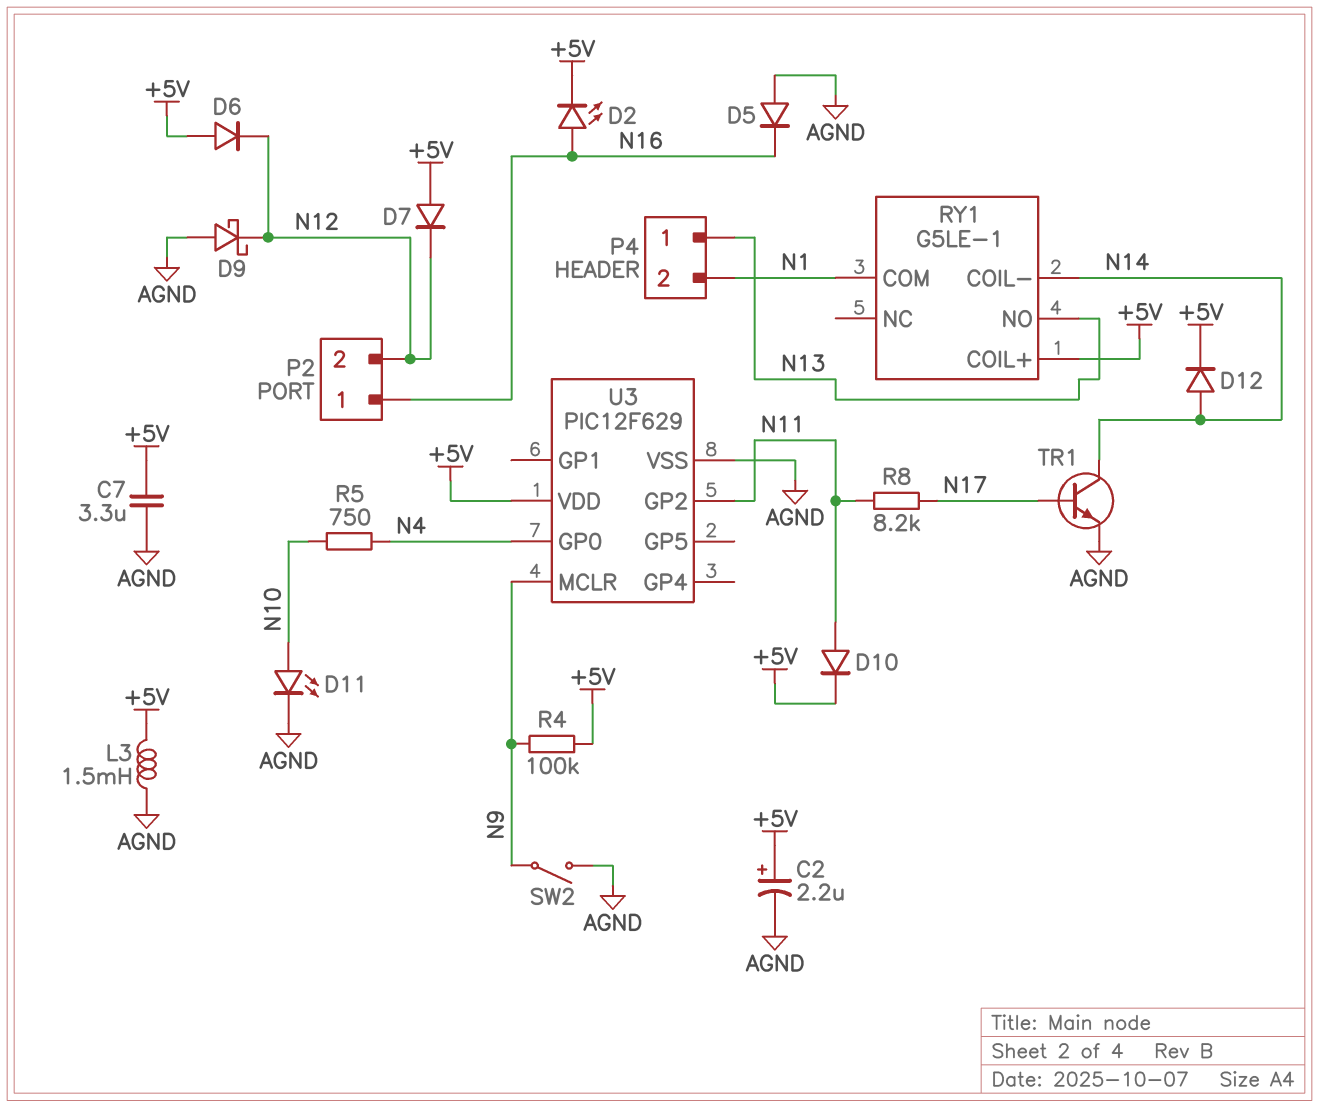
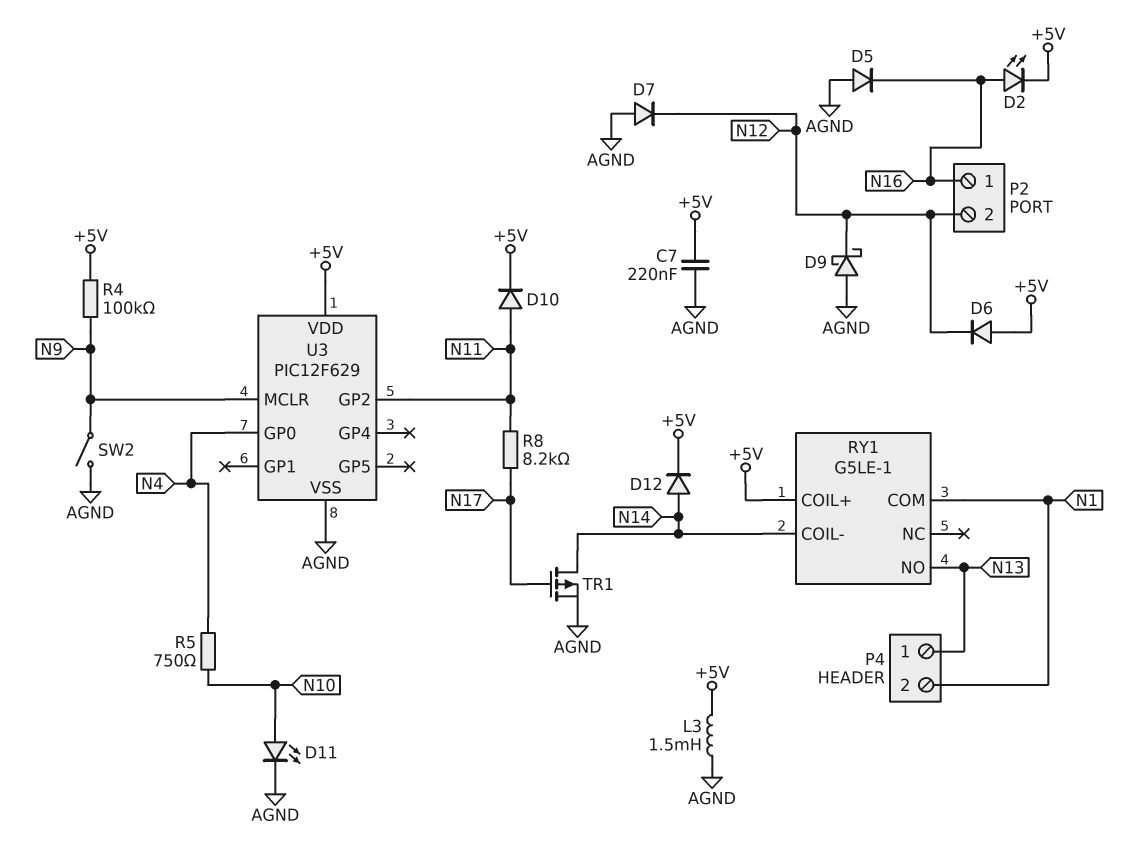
C2: 2.2uF (plus +5V, minus AGND) -> none
C7: 3.3uF (+5V, AGND) -> 220nF (+5V, AGND)
D7: diode (A +5V, K N12) -> diode (A AGND, K N12)
TR1: NPN (B N17, C N14, E AGND) -> PMOS (G N17, D N14, S AGND)

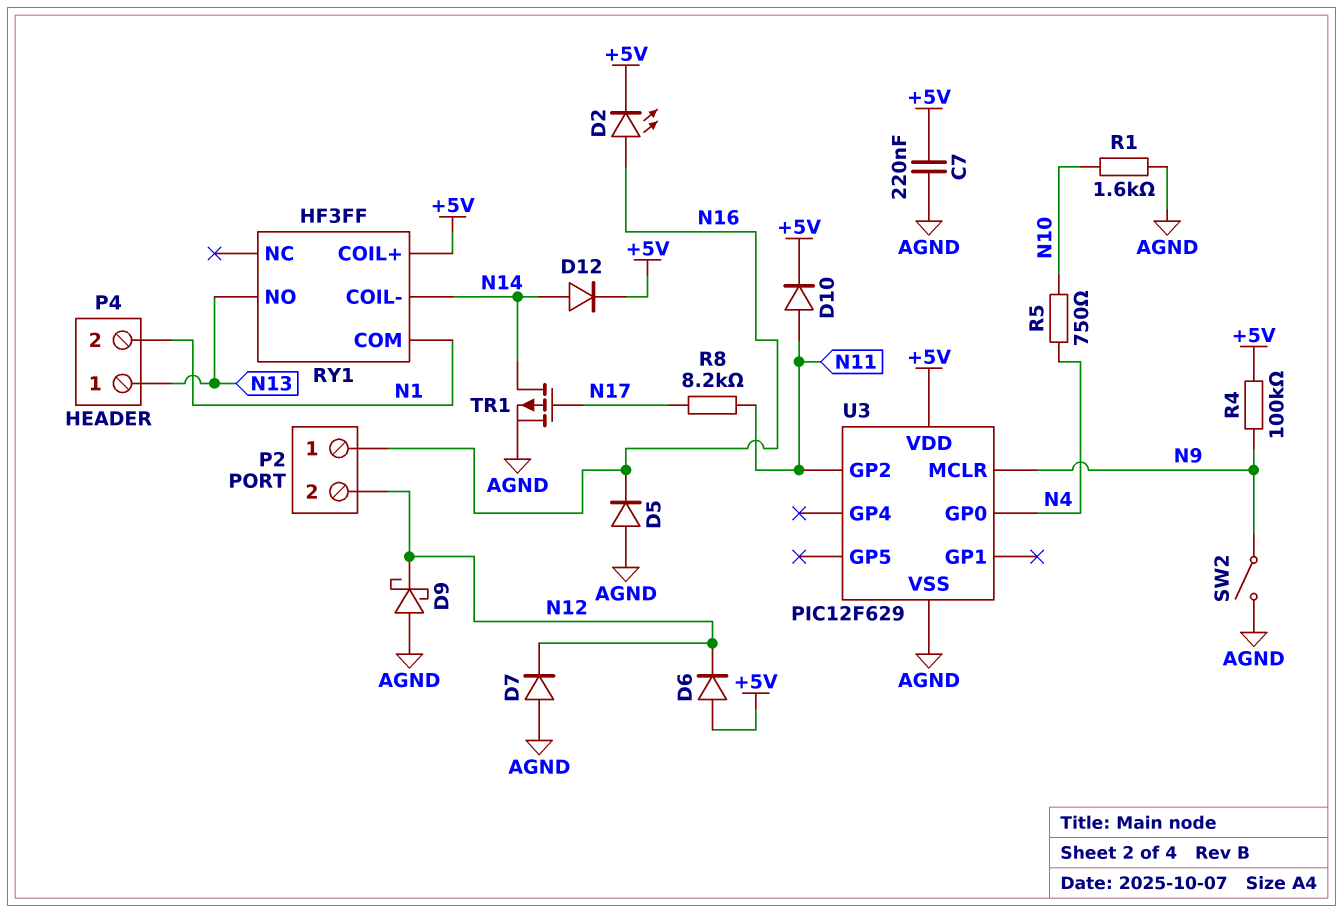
D11: LED (A N10, K AGND) -> none
L3: 1.5mH (+5V, AGND) -> none
R1: none -> 1.6k (AGND, N10)
RY1: G5LE-1 -> HF3FF

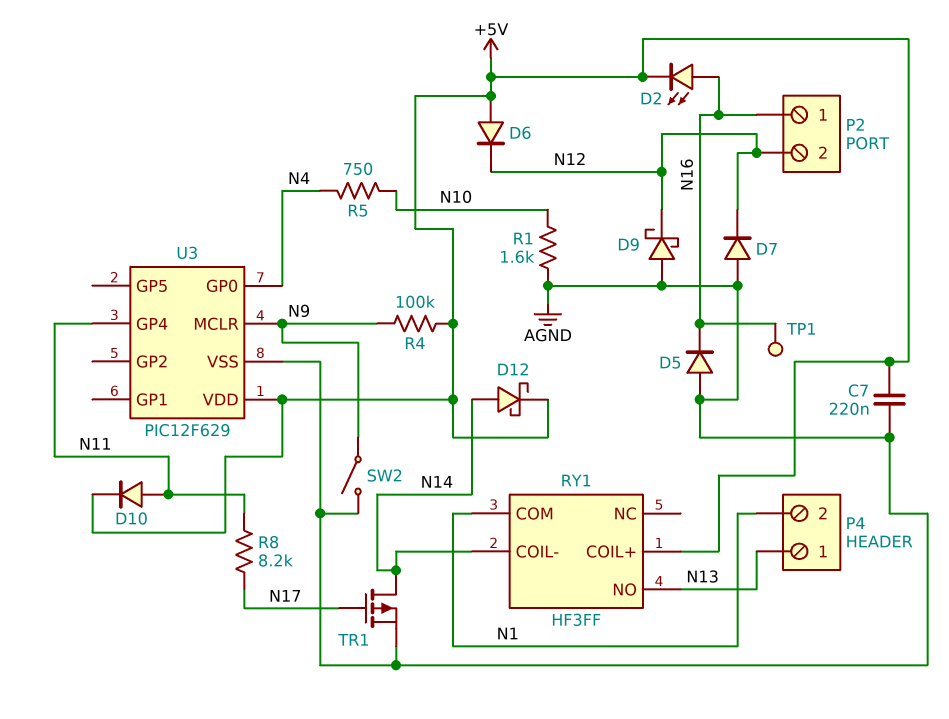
D12: diode (A N14, K +5V) -> schottky (A N14, K +5V)
TP1: none -> test point (N16)
U3 pin GP2: N11 -> none
U3 pin GP4: none -> N11

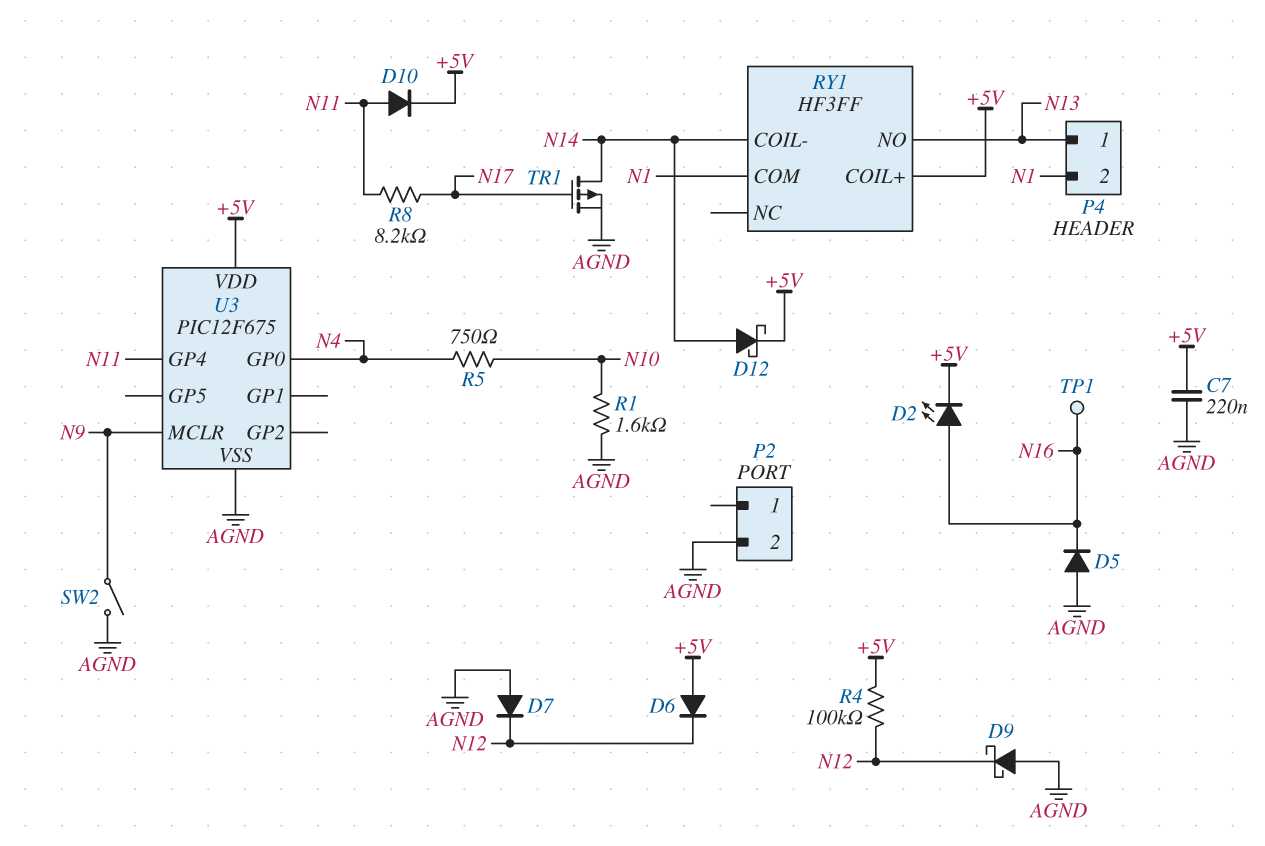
P2 pin 1: N16 -> none
P2 pin 2: N12 -> AGND
R4: 100k (+5V, N9) -> 100k (+5V, N12)
U3: PIC12F629 -> PIC12F675

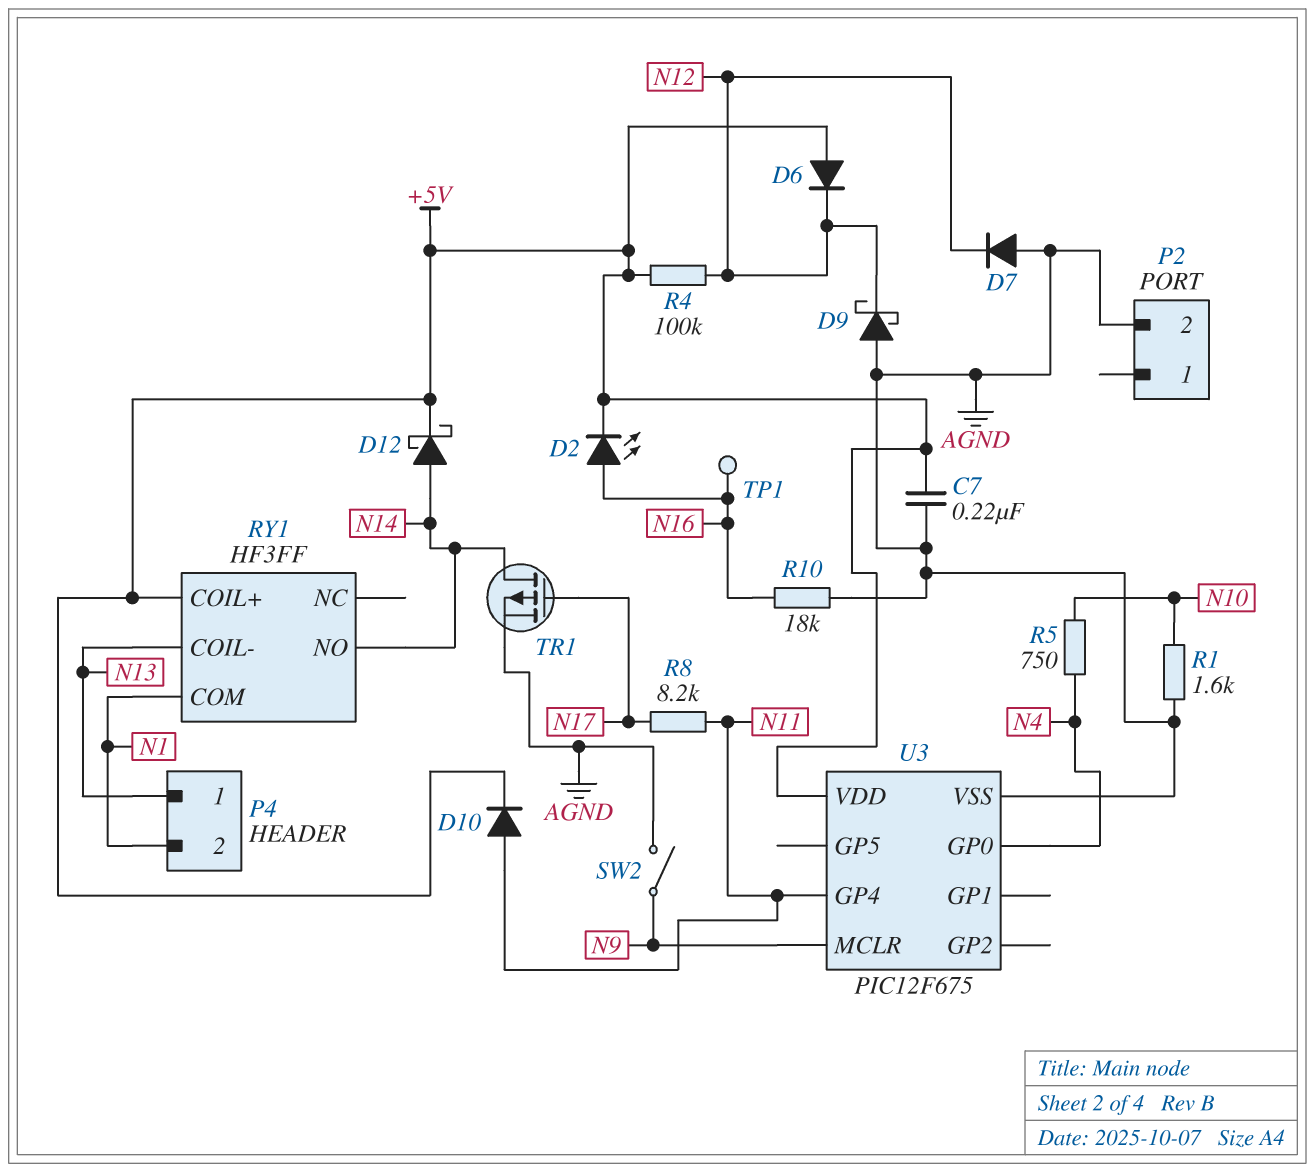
D5: diode (A AGND, K N16) -> none
R10: none -> 18k (AGND, N16)
RY1 pin COIL-: N14 -> N13
RY1 pin NO: N13 -> N14

